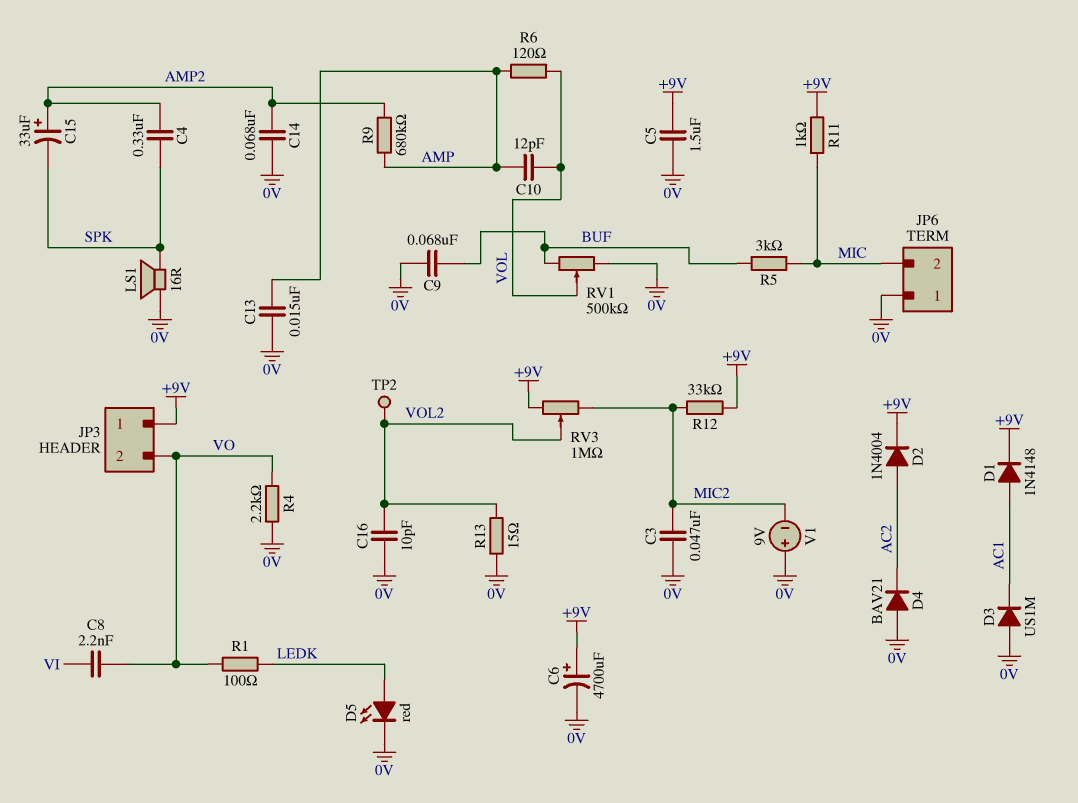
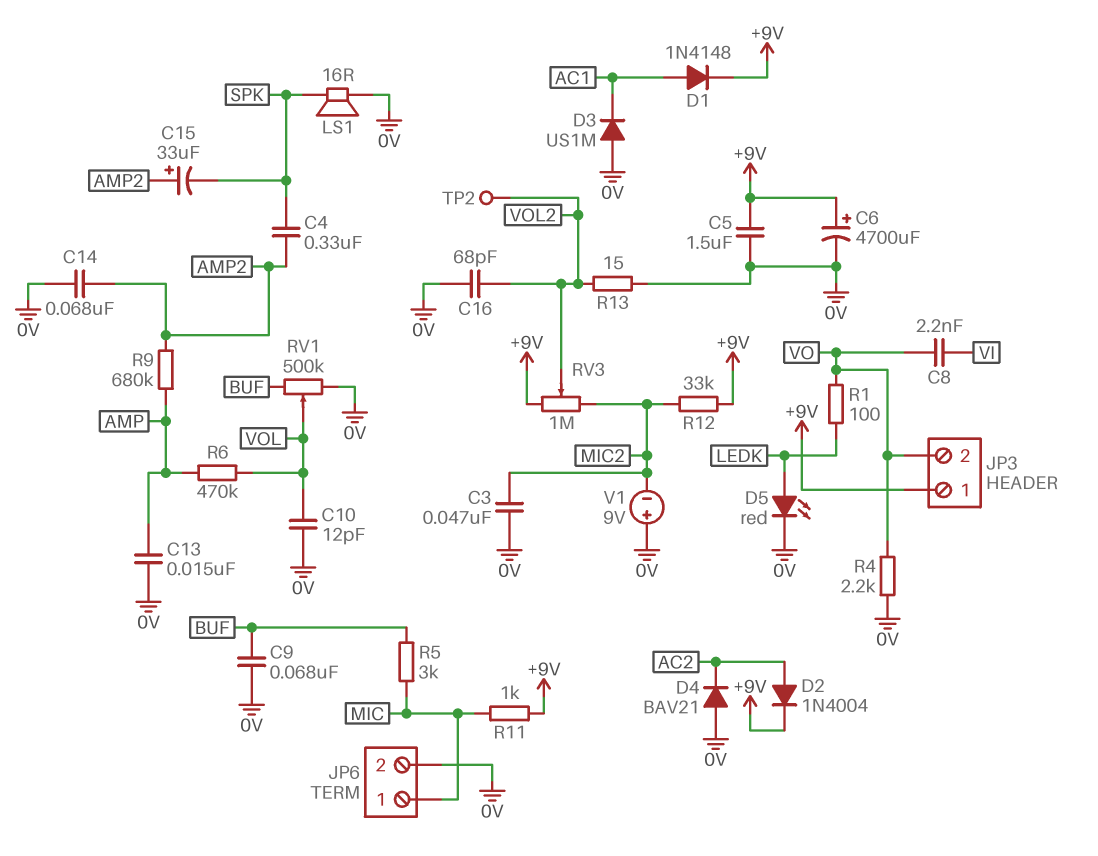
C10: 12pF (AMP, VOL) -> 12pF (0V, VOL)
C16: 10pF (0V, VOL2) -> 68pF (0V, VOL2)
JP6 pin 1: 0V -> MIC
JP6 pin 2: MIC -> 0V
R6: 120 (AMP, VOL) -> 470k (AMP, VOL)

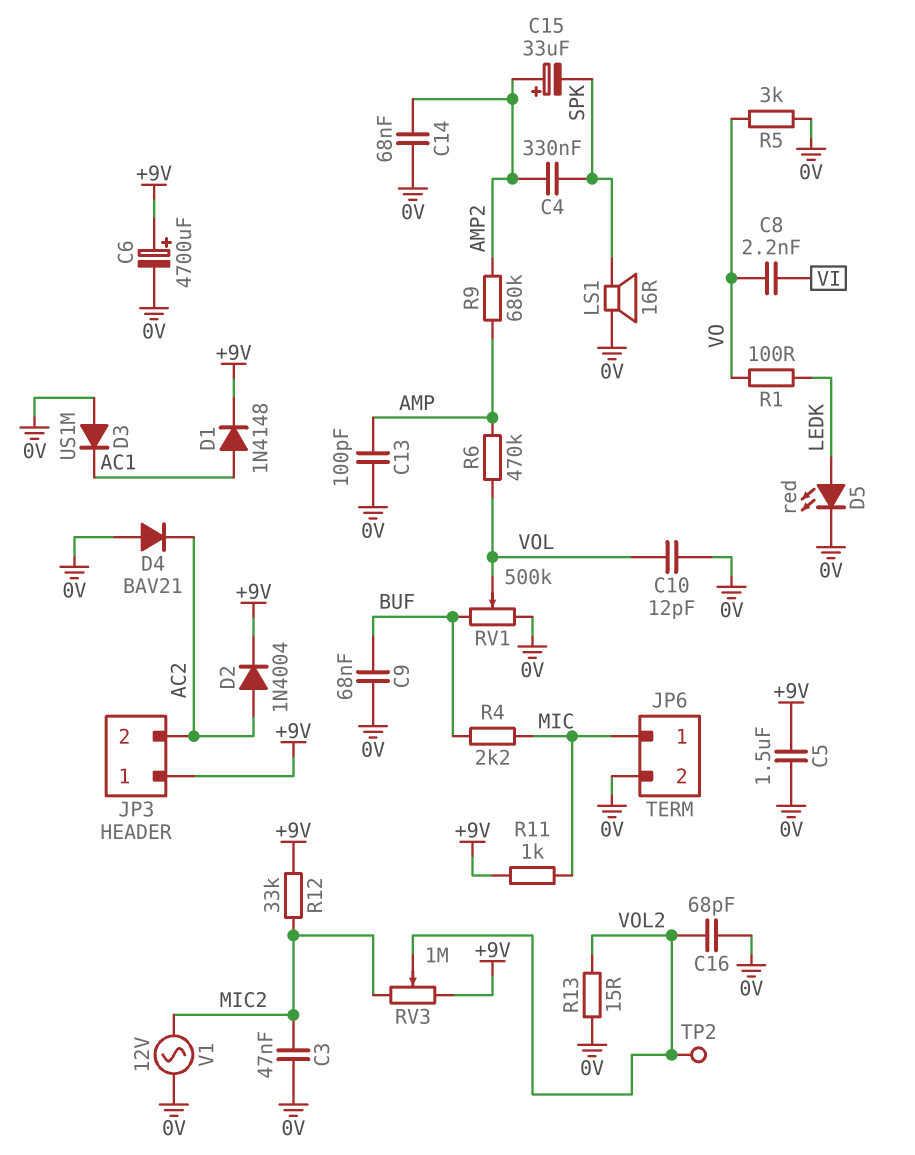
C13: 15nF (0V, AMP) -> 100pF (0V, AMP)
JP3 pin 2: VO -> AC2
R4: 2.2k (0V, VO) -> 2.2k (BUF, MIC)
R5: 3k (BUF, MIC) -> 3k (0V, VO)
V1: 9V (plus 0V, minus MIC2) -> AC 12V (0V, MIC2)

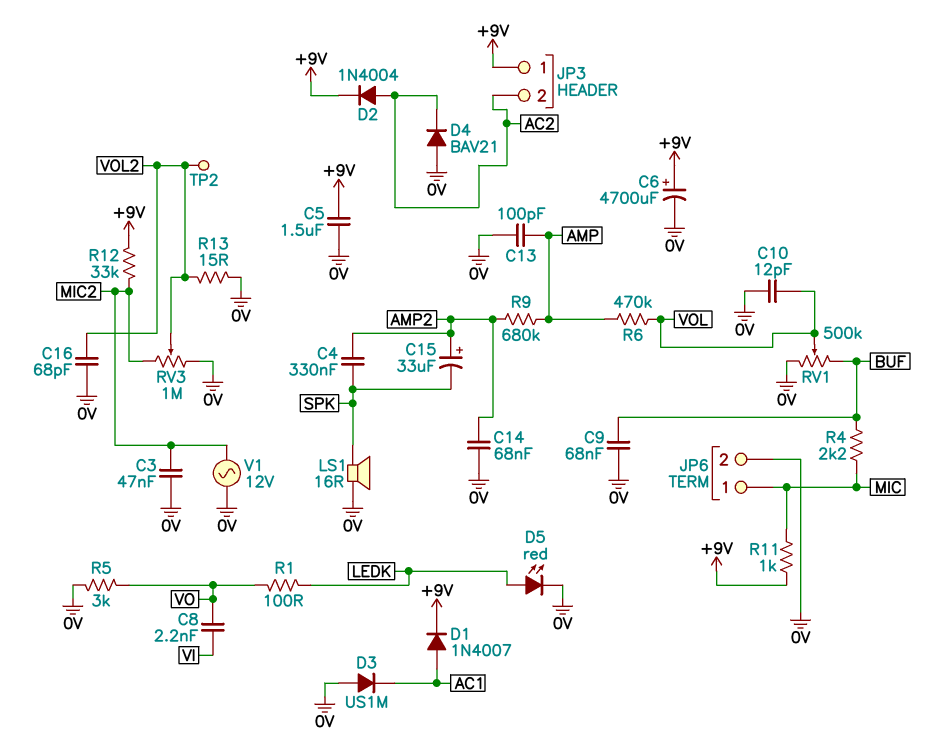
D1: diode 1N4148 (A AC1, K +9V) -> diode 1N4007 (A AC1, K +9V)
RV3: 1M (+9V, MIC2, wiper VOL2) -> 1M (0V, MIC2, wiper VOL2)

